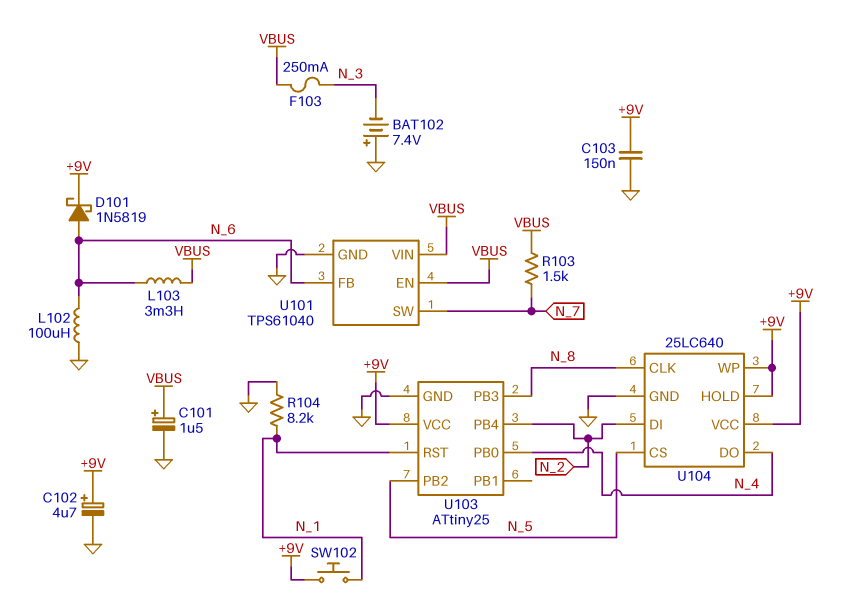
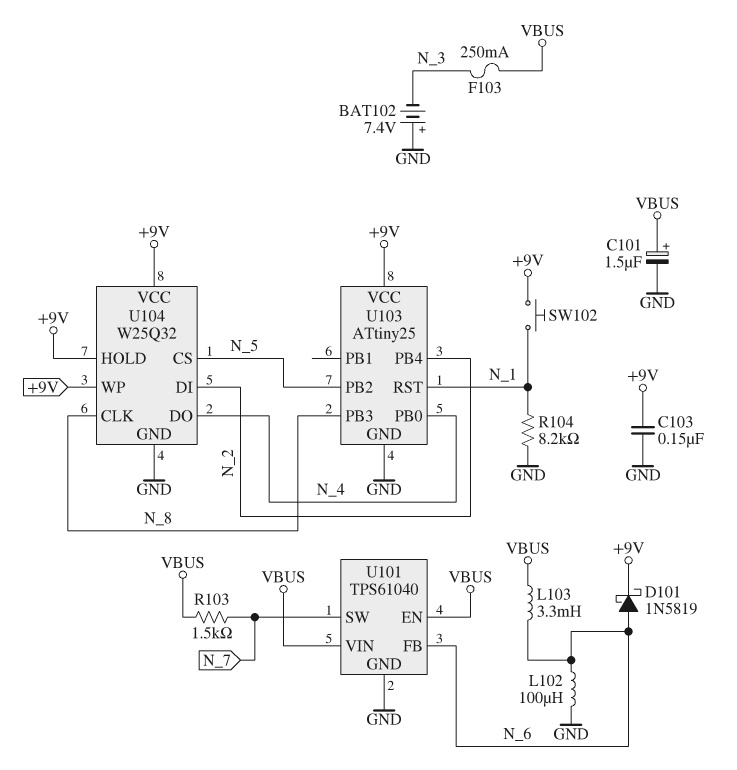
C102: 4.7uF (plus +9V, minus GND) -> none
U104: 25LC640 -> W25Q32

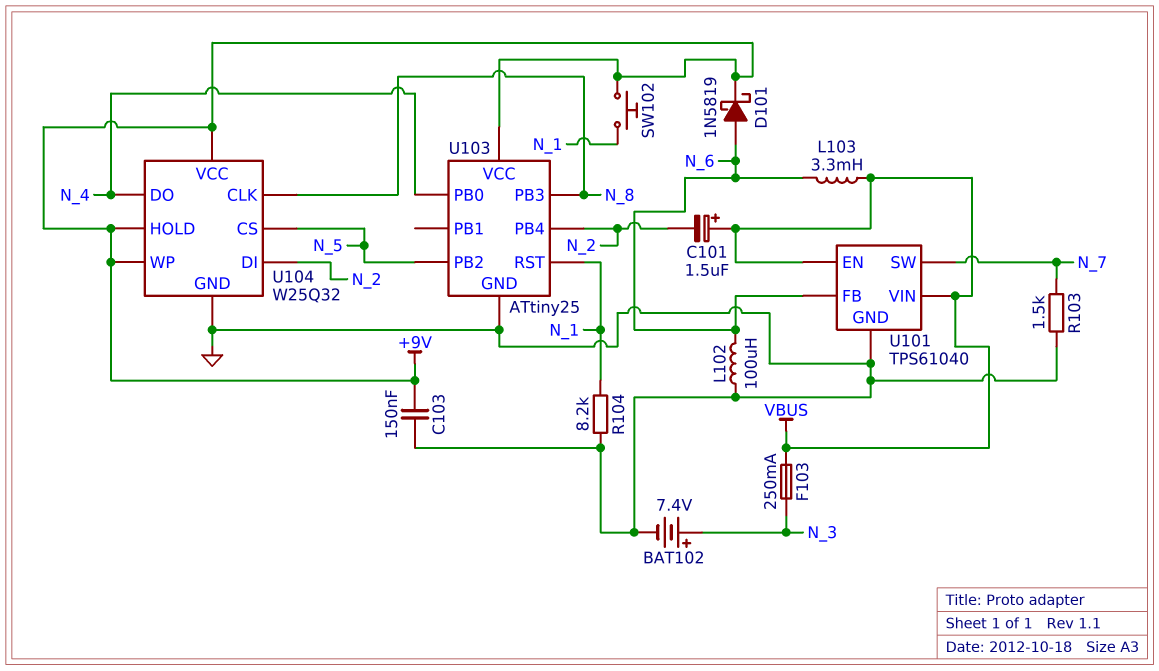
BAT102: 7.4V (plus GND, minus N_3) -> 7.4V (plus N_3, minus GND)
C101: 1.5uF (plus VBUS, minus GND) -> 1.5uF (plus VBUS, minus N_2)
R103: 1.5k (N_7, VBUS) -> 1.5k (GND, N_7)

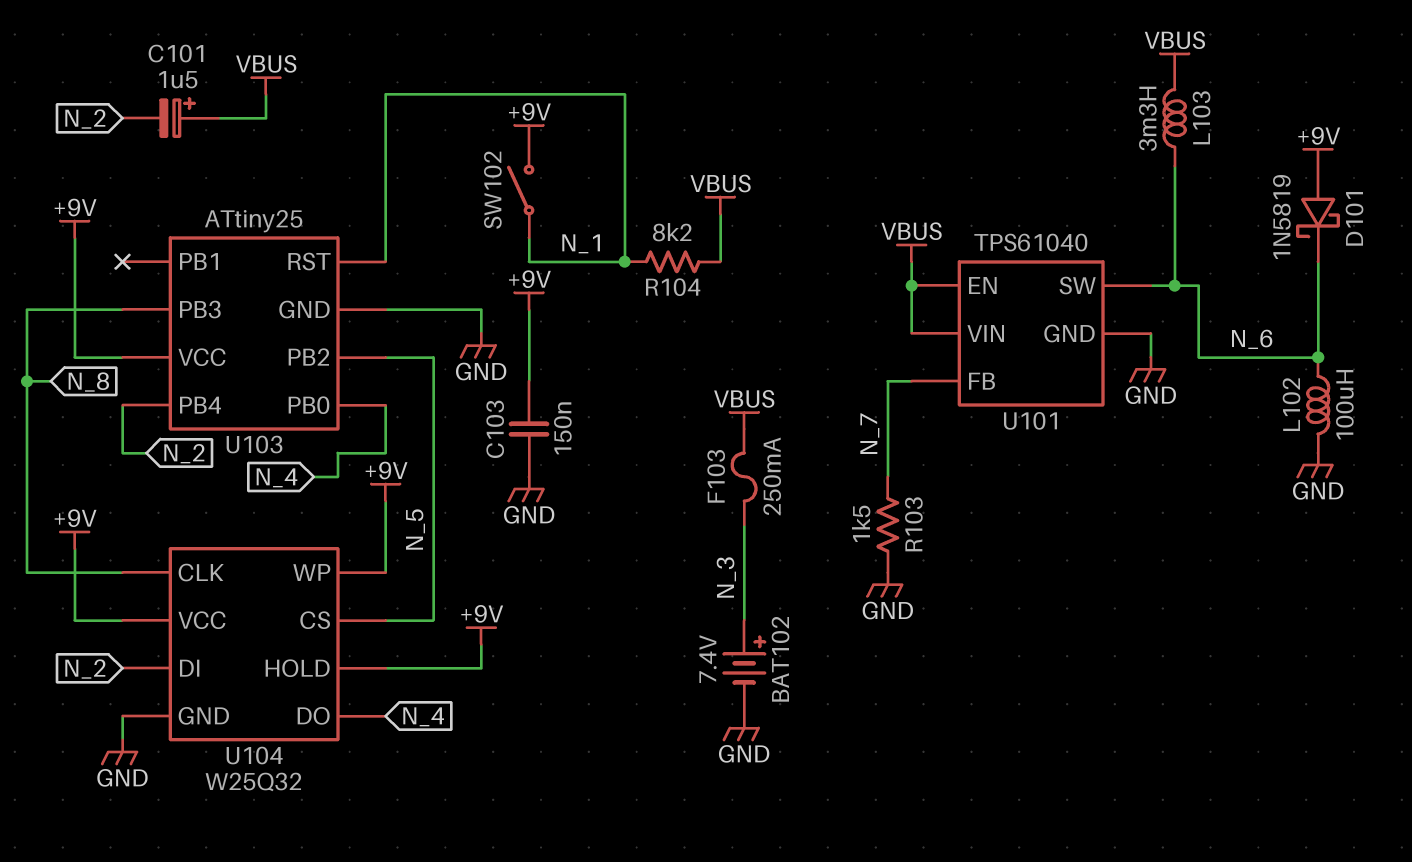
D101: schottky 1N5819 (A N_6, K +9V) -> schottky 1N5819 (A +9V, K N_6)
R104: 8.2k (GND, N_1) -> 8.2k (N_1, VBUS)
SW102: button (+9V, N_1) -> switch (+9V, N_1)
U101 pin FB: N_6 -> N_7
U101 pin SW: N_7 -> N_6

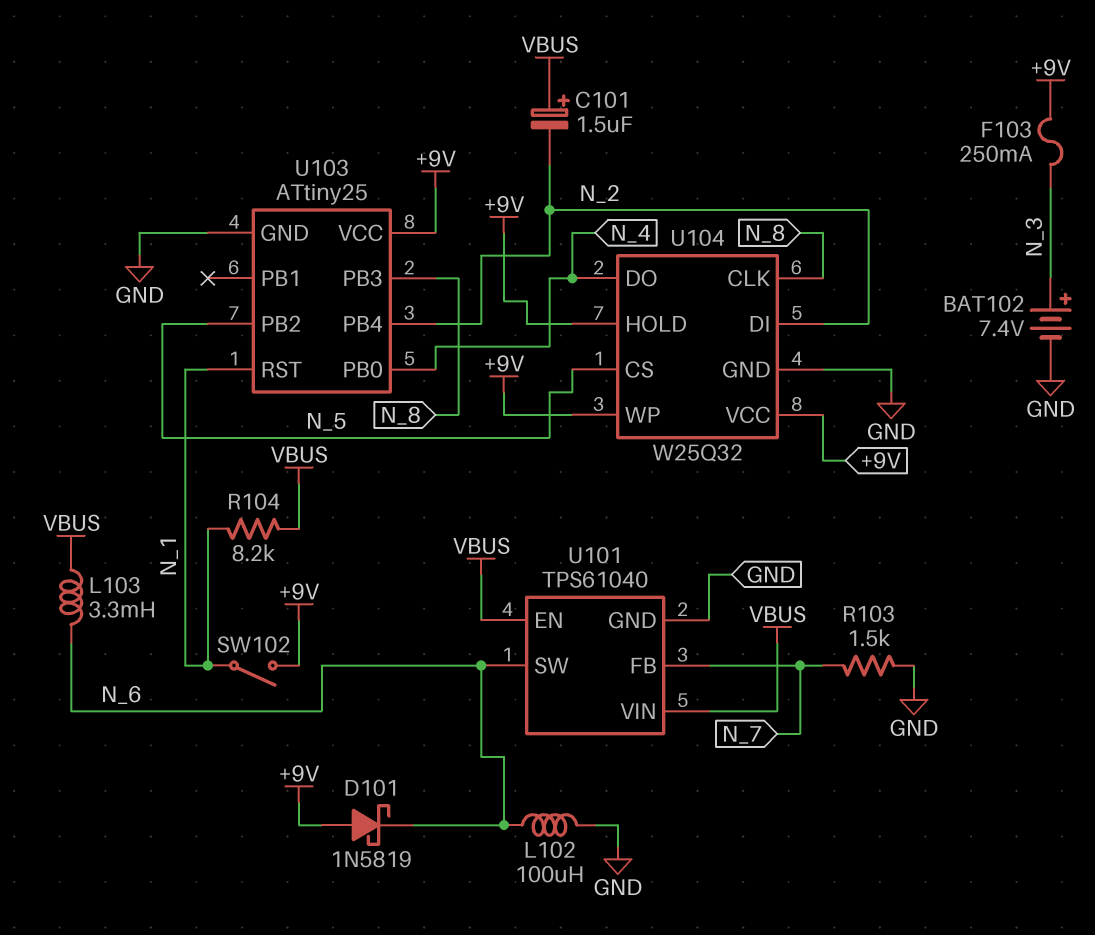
C103: 150nF (+9V, GND) -> none
F103: 250mA (N_3, VBUS) -> 250mA (+9V, N_3)

